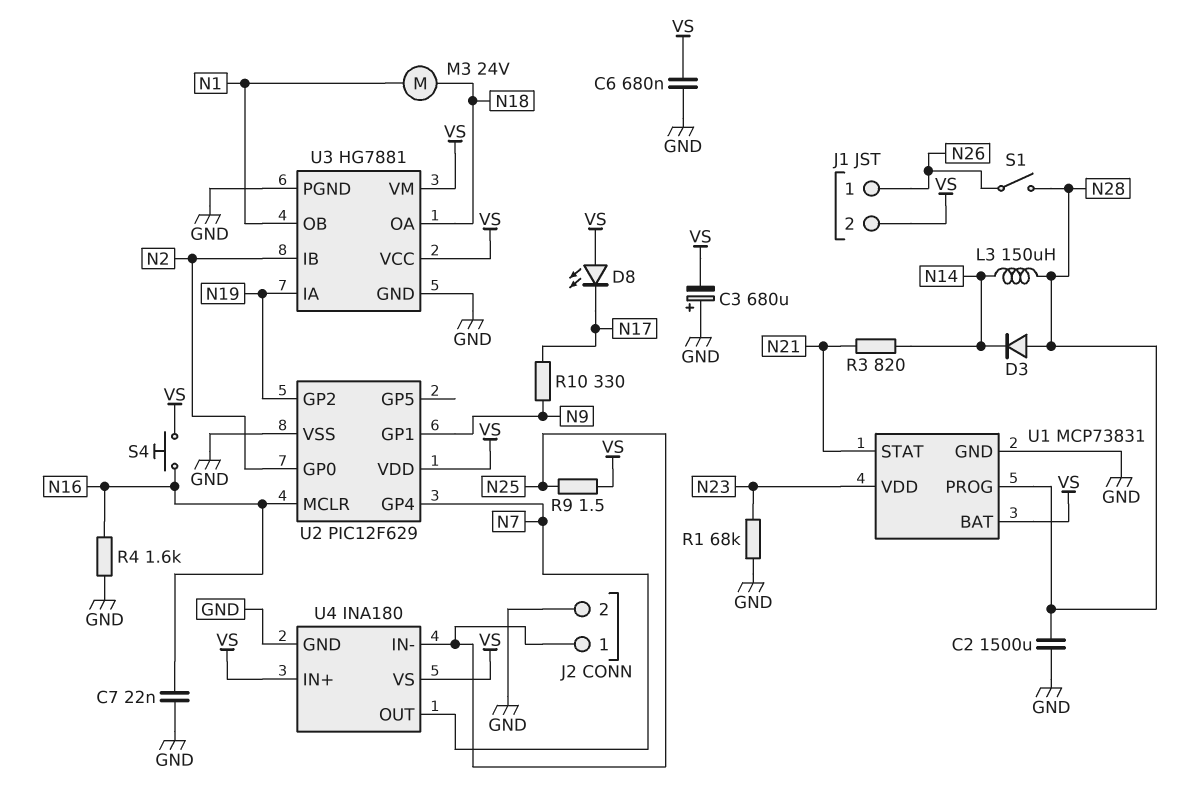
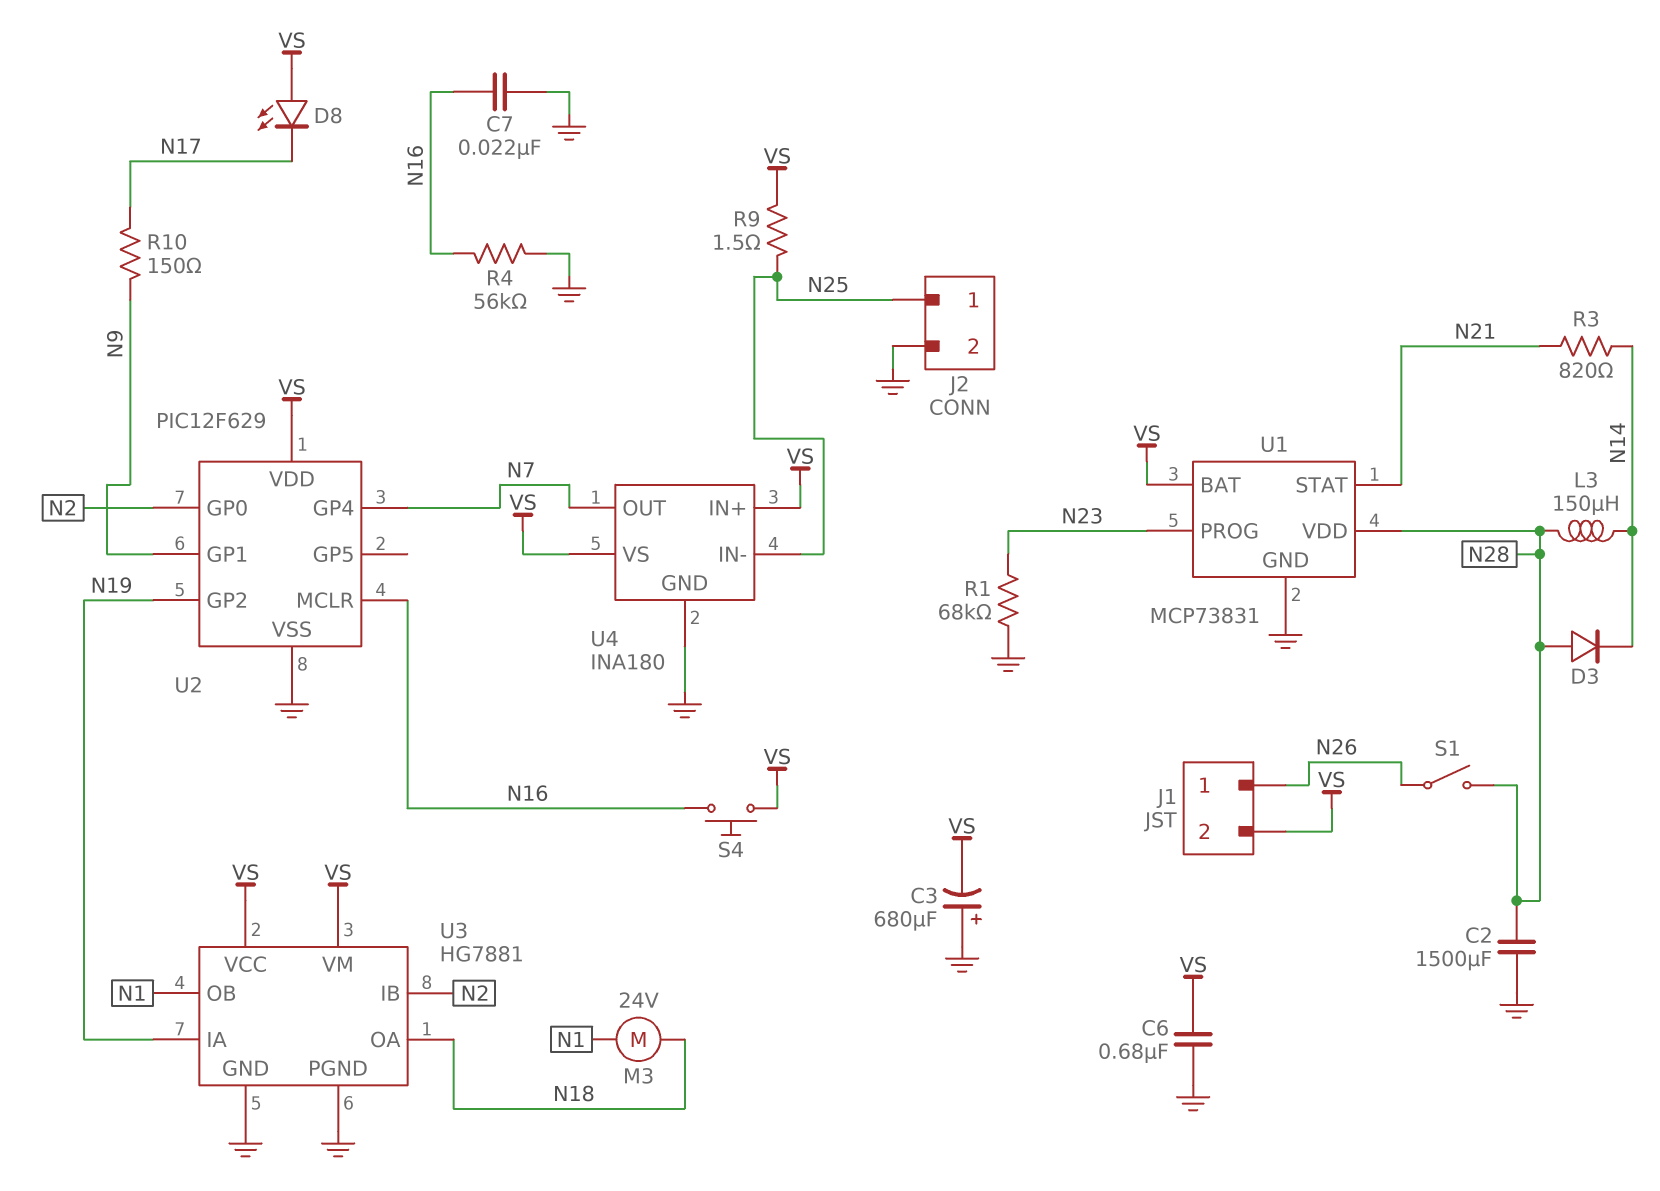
R4: 1.6k (GND, N16) -> 56k (GND, N16)
R10: 330 (N9, N17) -> 150 (N9, N17)
U1 pin PROG: N28 -> N23
U1 pin VDD: N23 -> N28

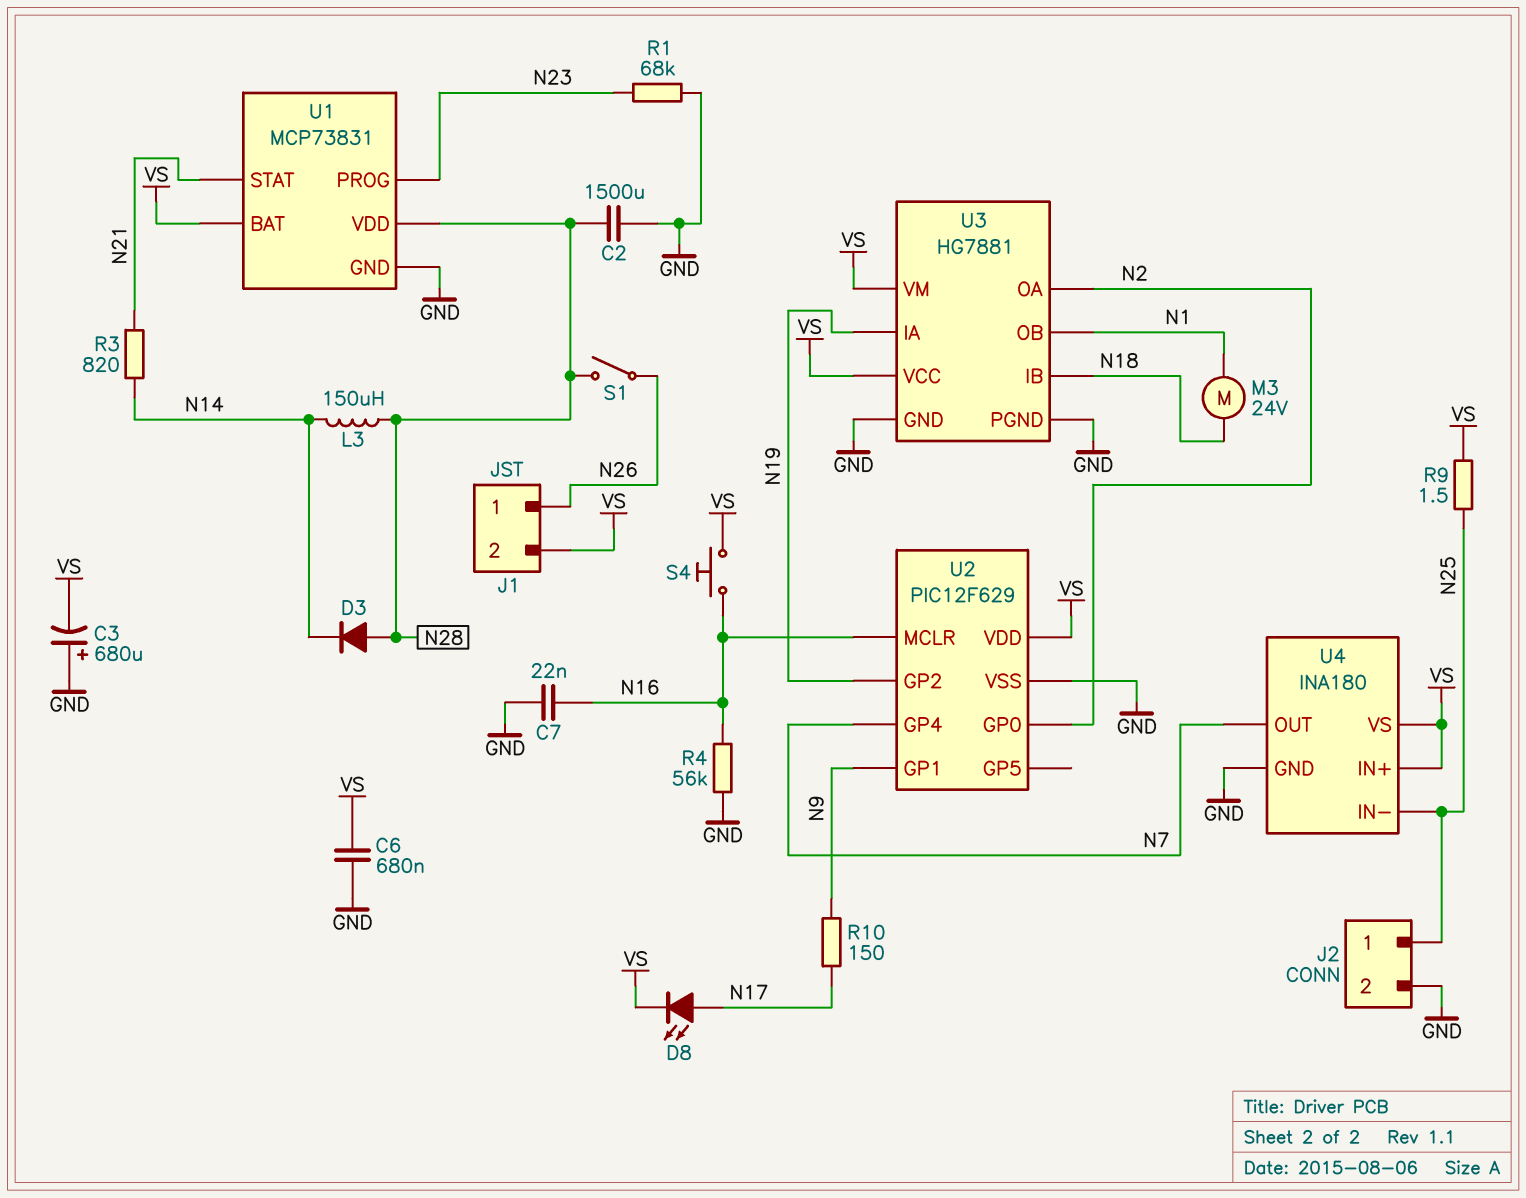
D8: LED (A VS, K N17) -> LED (A N17, K VS)
U3 pin IB: N2 -> N18
U3 pin OA: N18 -> N2

